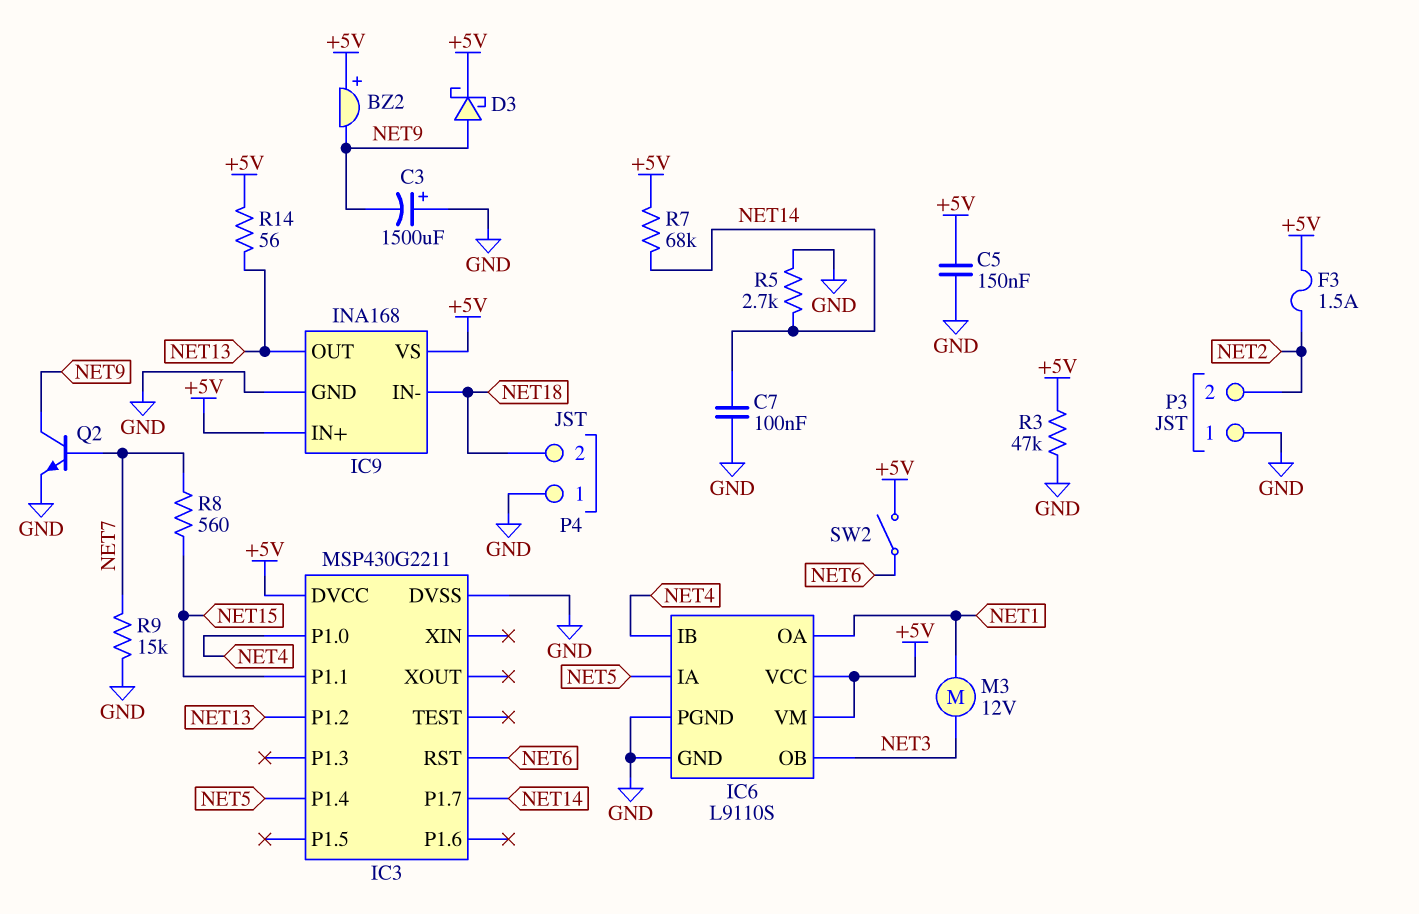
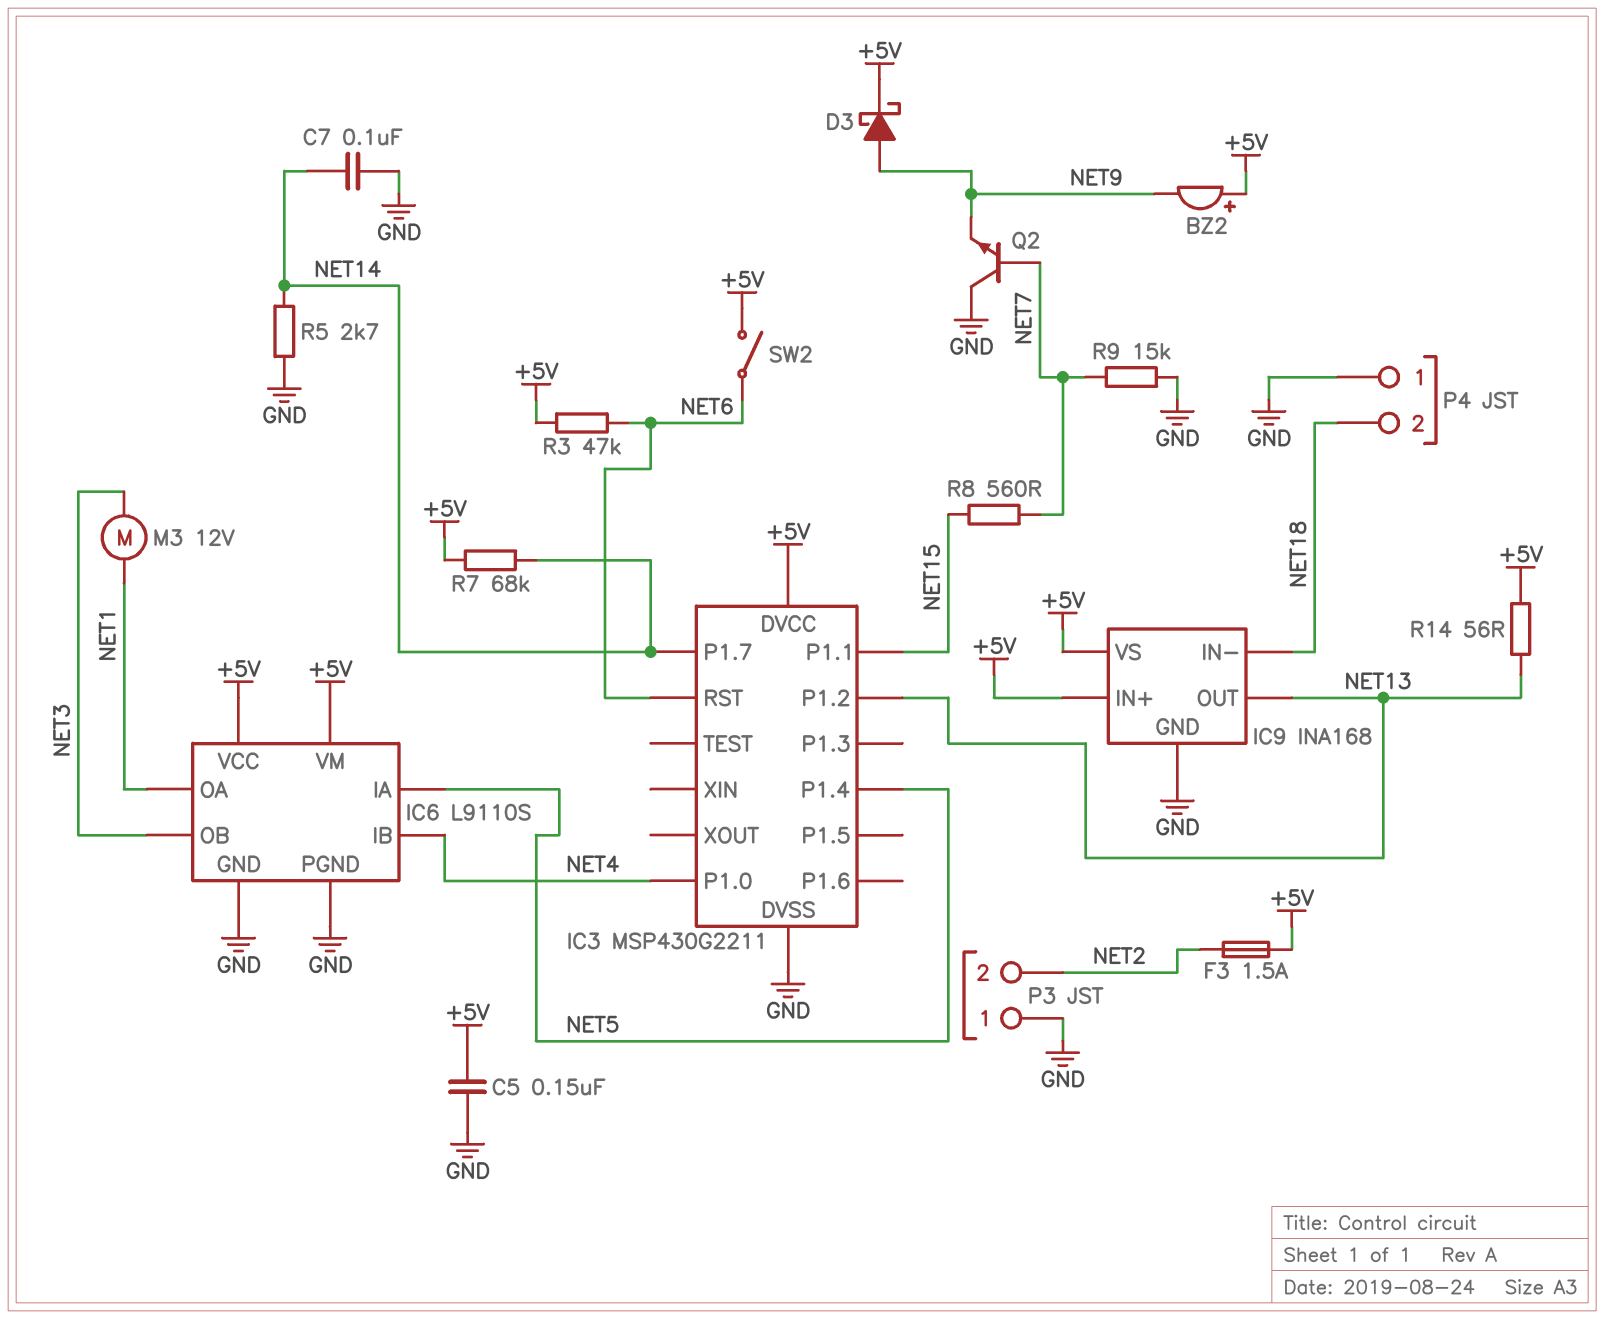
C3: 1500uF (plus GND, minus NET9) -> none
Q2: NPN (B NET7, C NET9, E GND) -> NPN (B NET7, C GND, E NET9)
R3: 47k (+5V, GND) -> 47k (+5V, NET6)

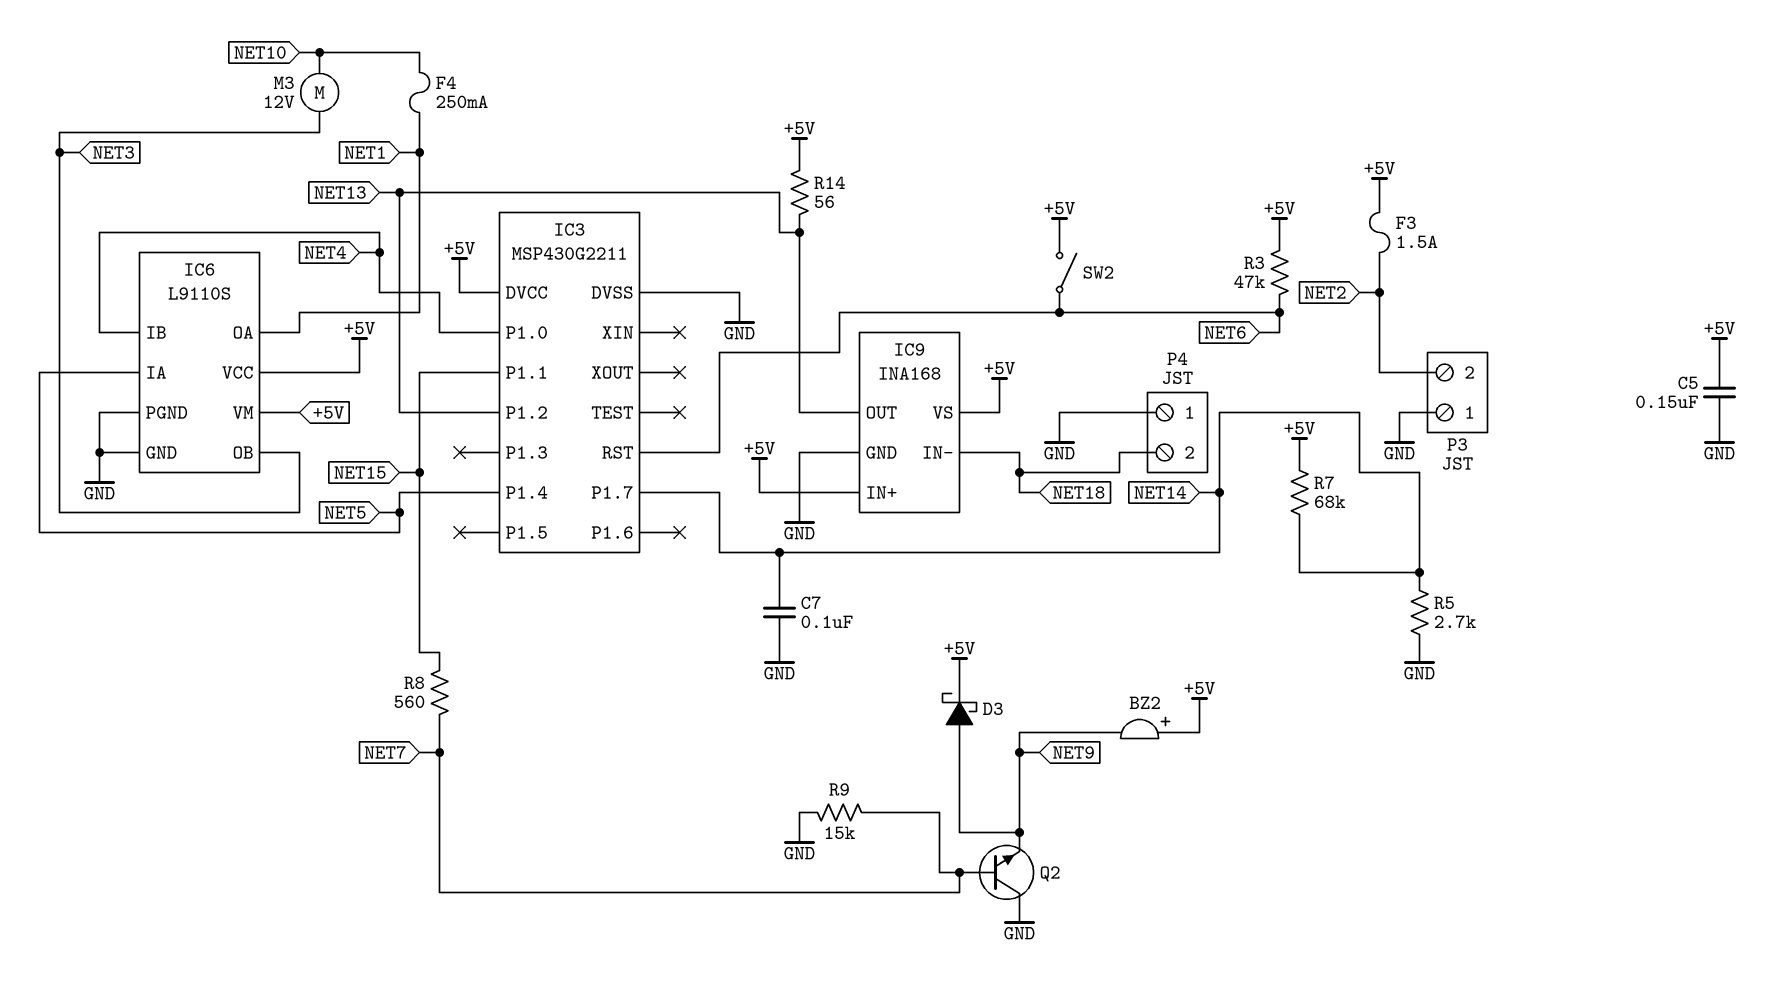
F4: none -> 250mA (NET1, NET10)
M3: motor 12V (NET1, NET3) -> motor 12V (NET3, NET10)

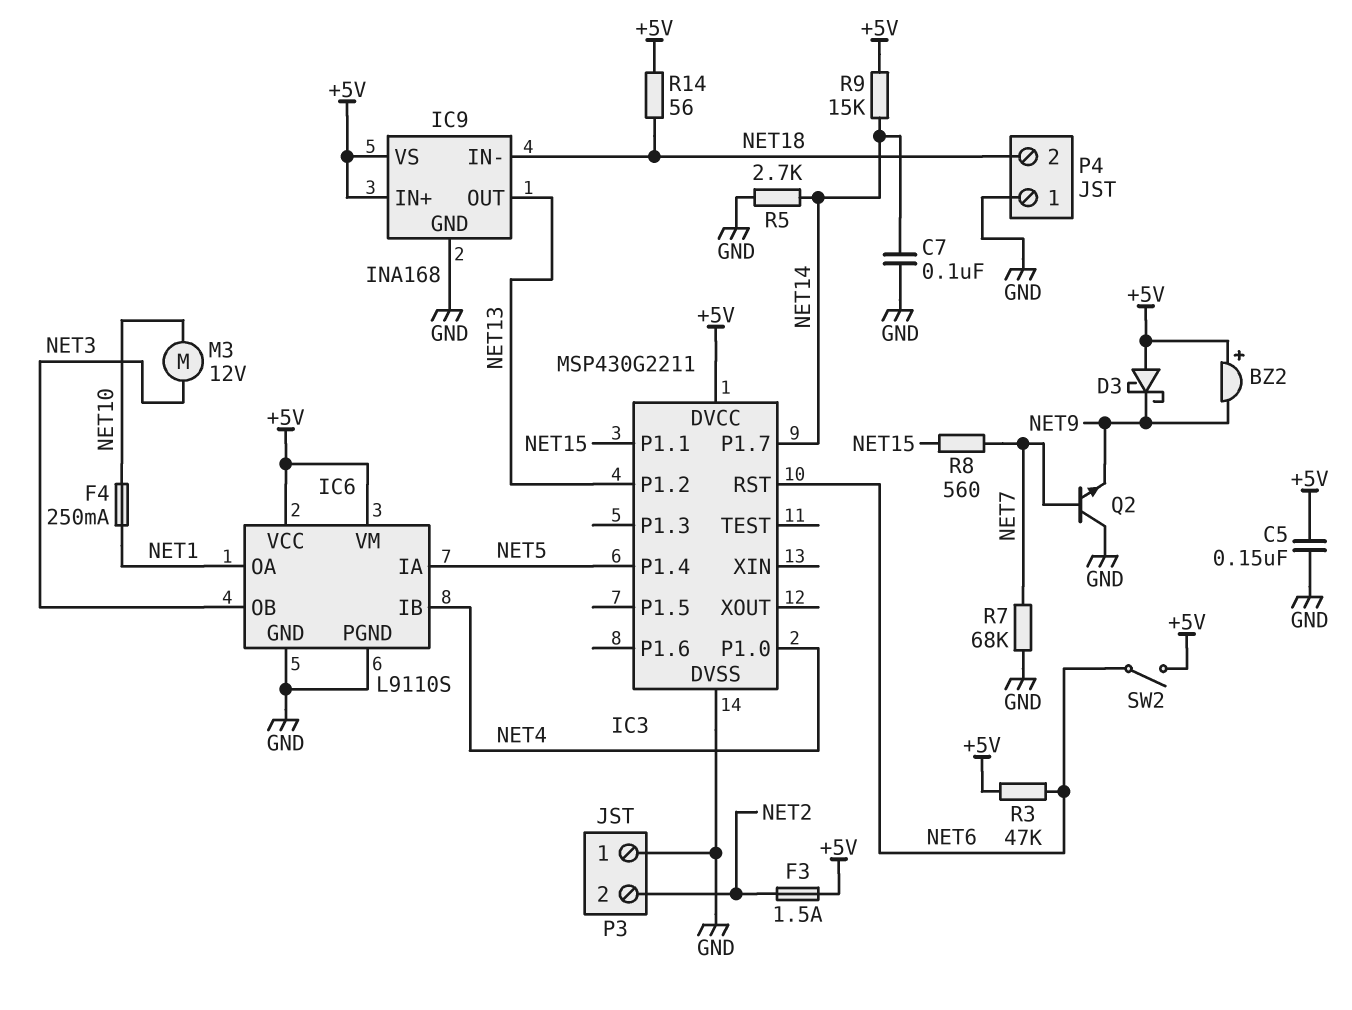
D3: schottky (A NET9, K +5V) -> schottky (A +5V, K NET9)
R7: 68k (+5V, NET14) -> 68k (GND, NET7)
R9: 15k (GND, NET7) -> 15k (+5V, NET14)
R14: 56 (+5V, NET13) -> 56 (+5V, NET18)

